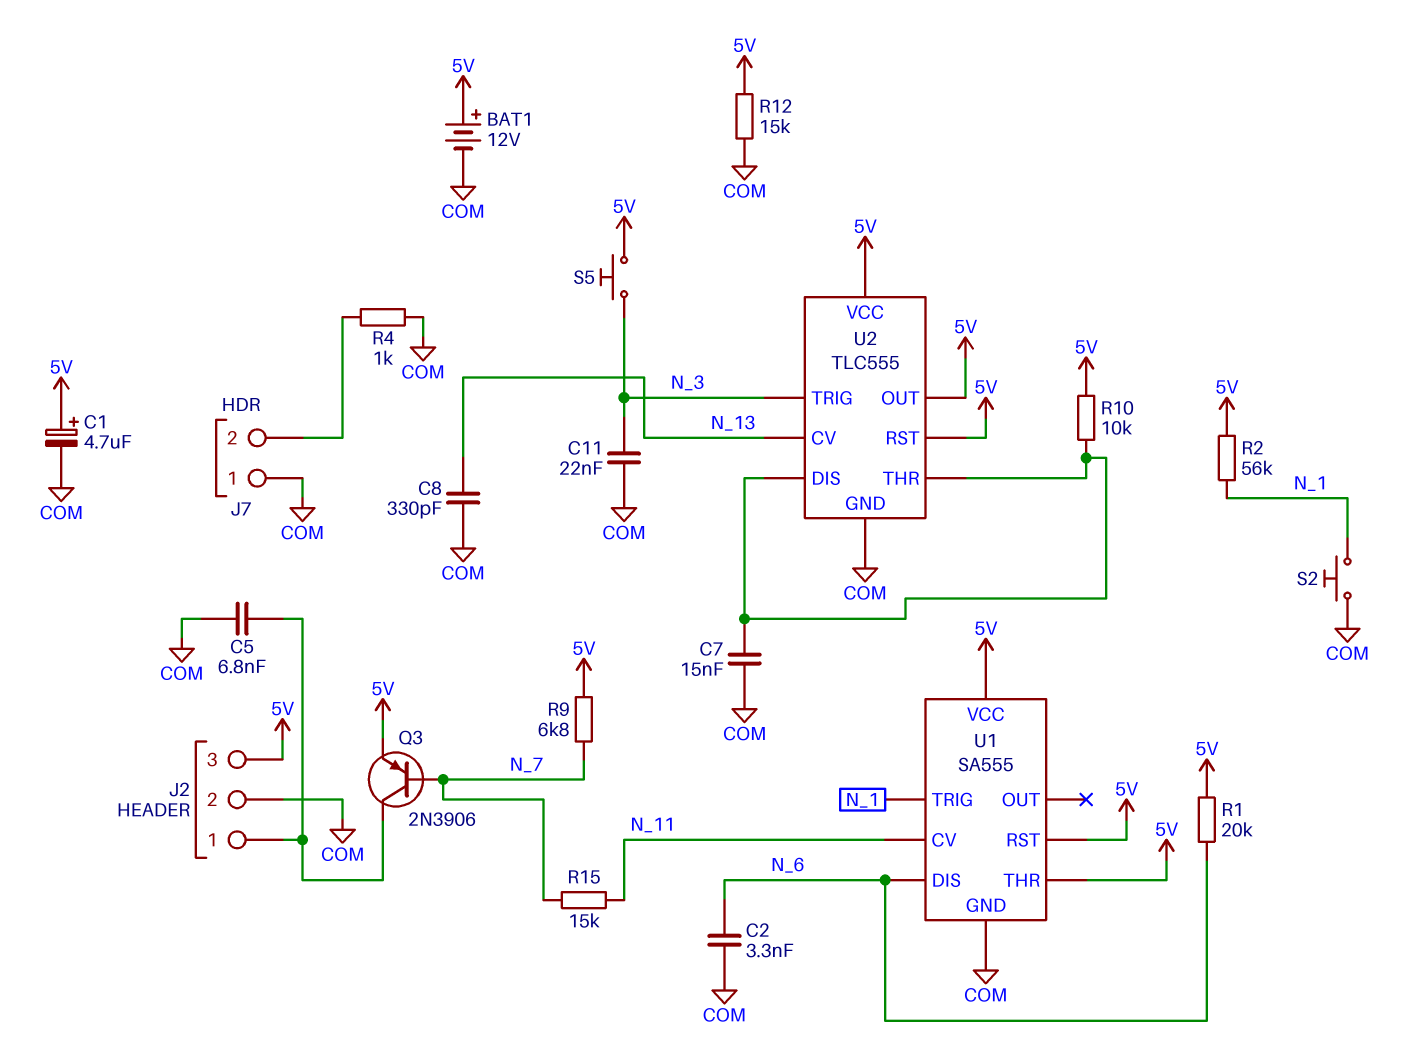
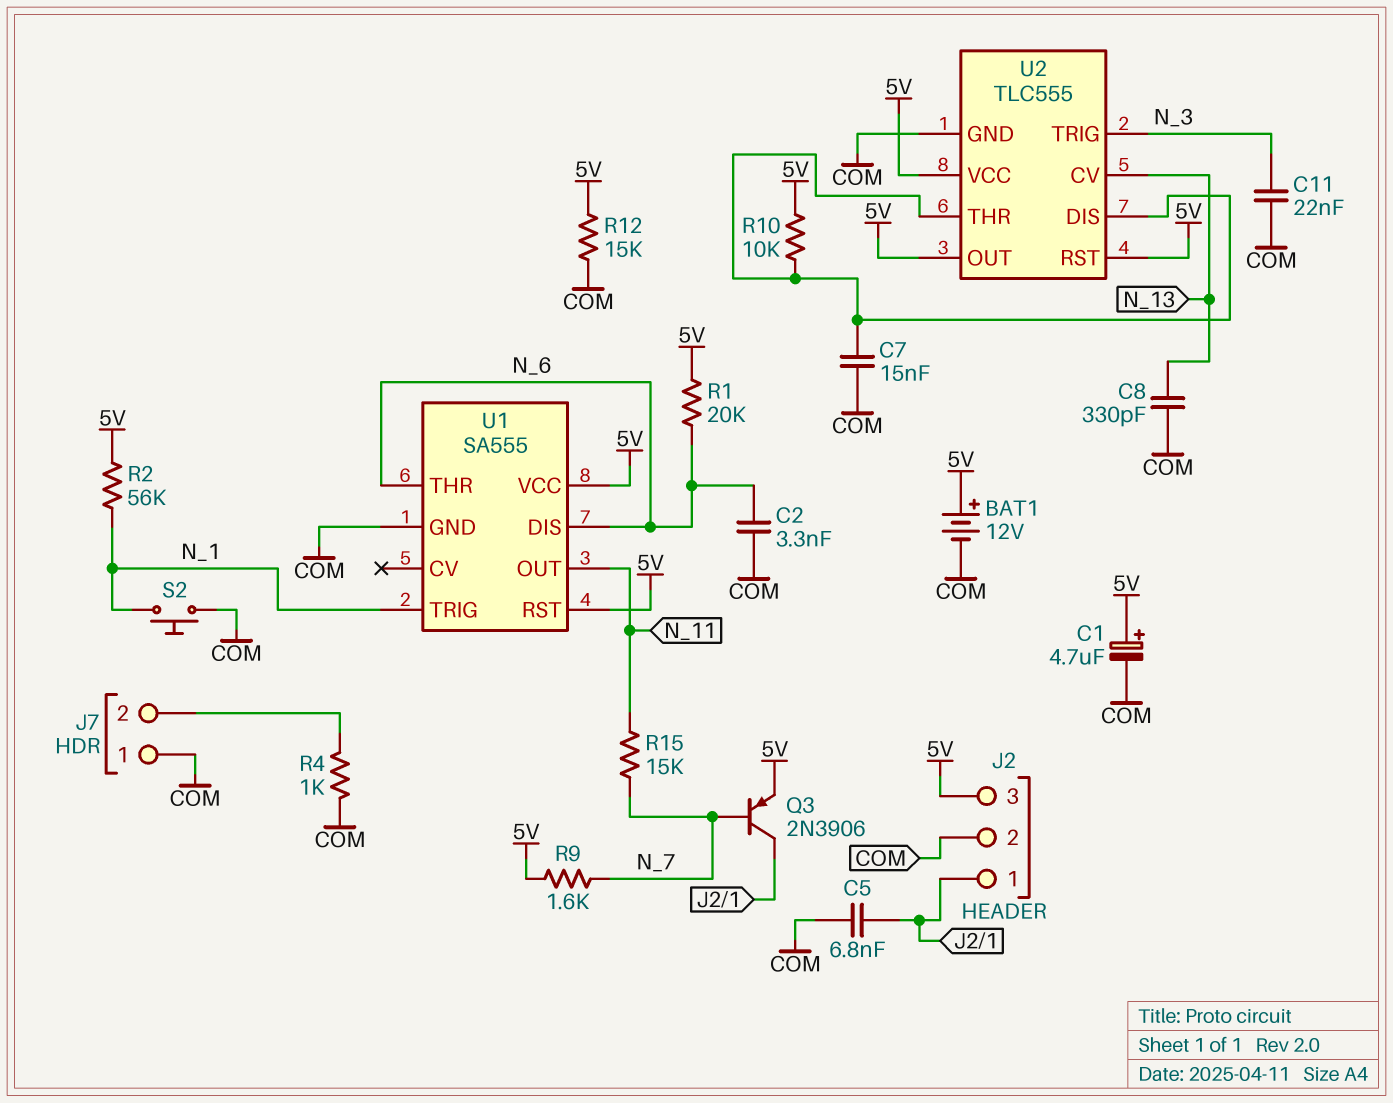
R9: 6.8k (5V, N_7) -> 1.6k (5V, N_7)
S5: button (5V, N_3) -> none
U1 pin CV: N_11 -> none
U1 pin OUT: none -> N_11
U1 pin THR: 5V -> N_6

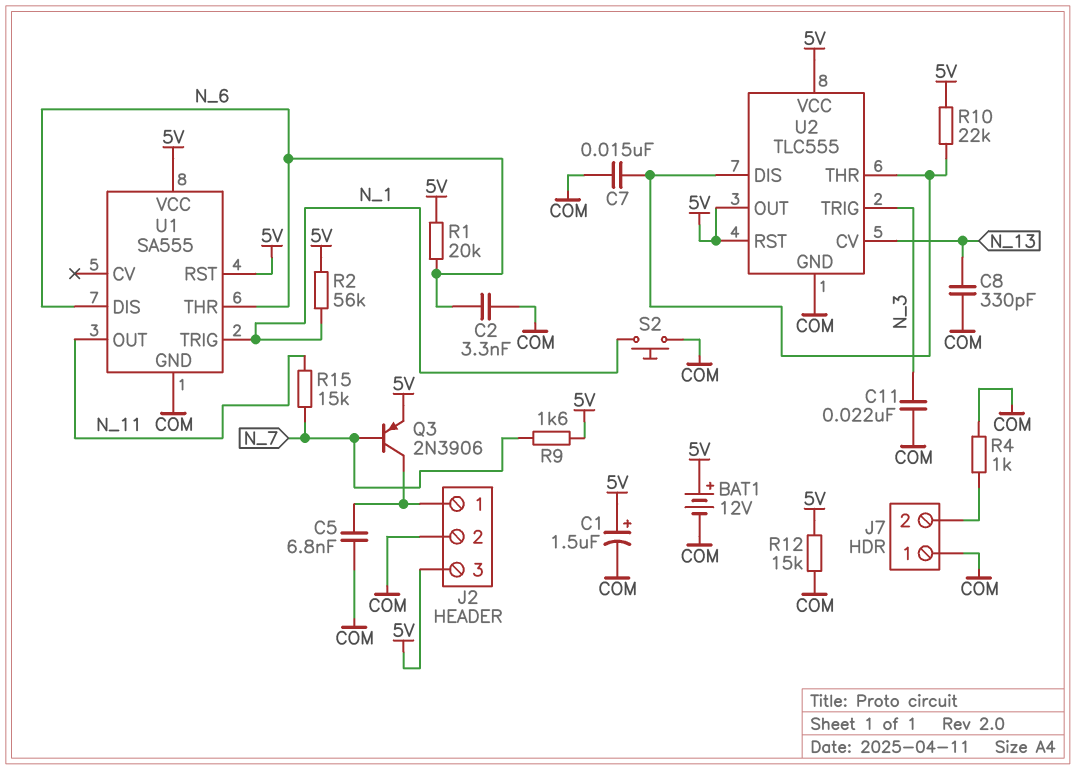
C1: 4.7uF (plus 5V, minus COM) -> 1.5uF (plus 5V, minus COM)
R10: 10k (5V, U2/DIS) -> 22k (5V, U2/DIS)

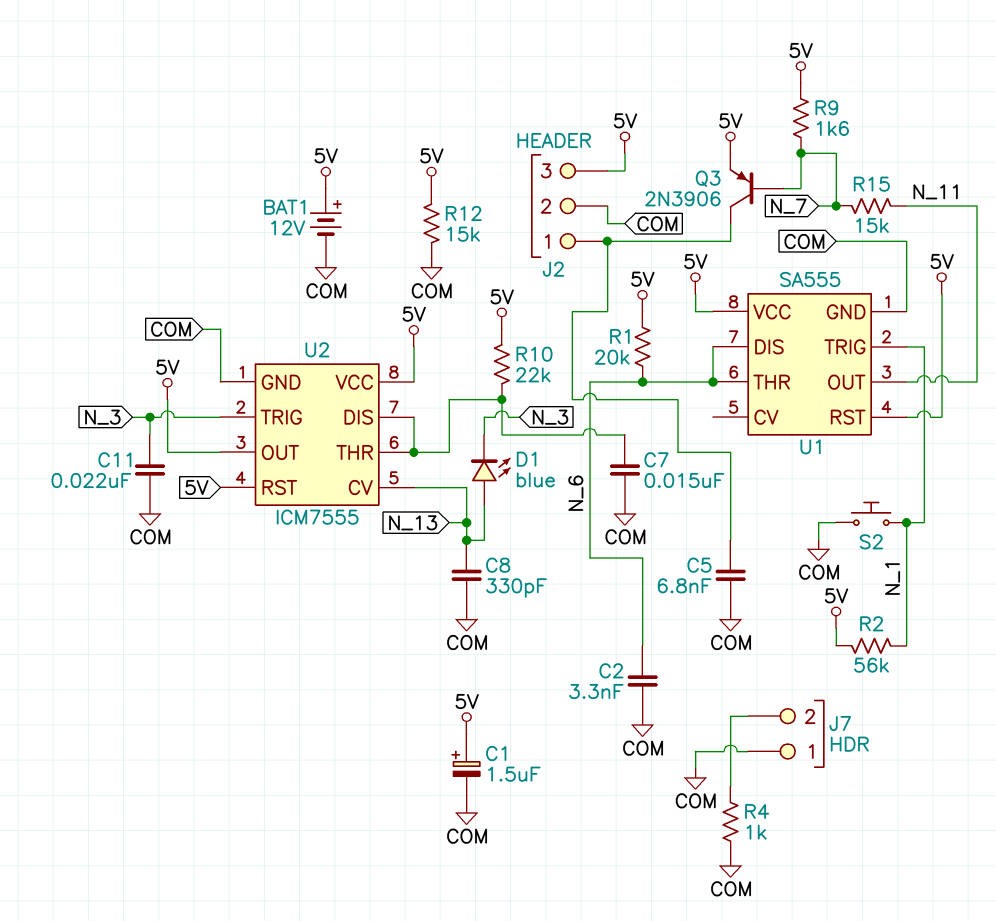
D1: none -> LED blue (A N_13, K N_3)
U2: TLC555 -> ICM7555

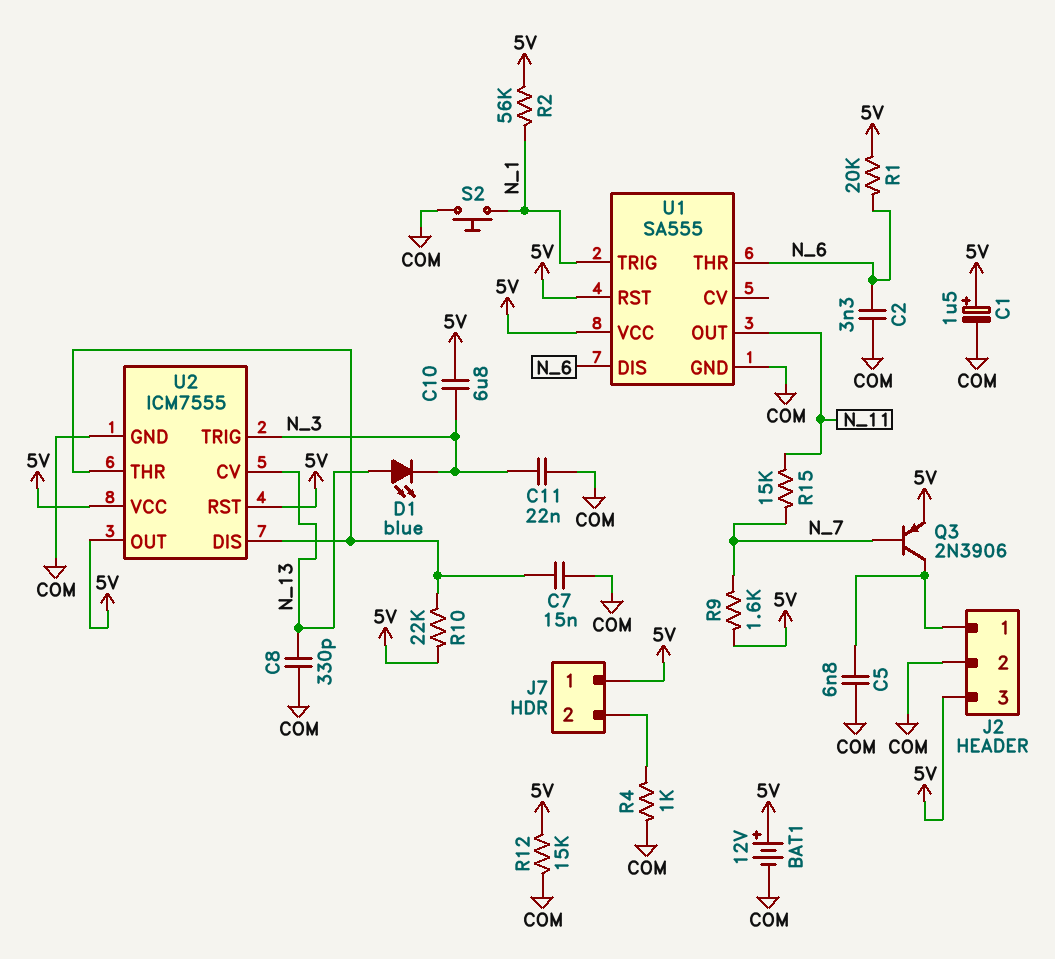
C10: none -> 6.8uF (5V, N_3)
J7 pin 1: COM -> 5V

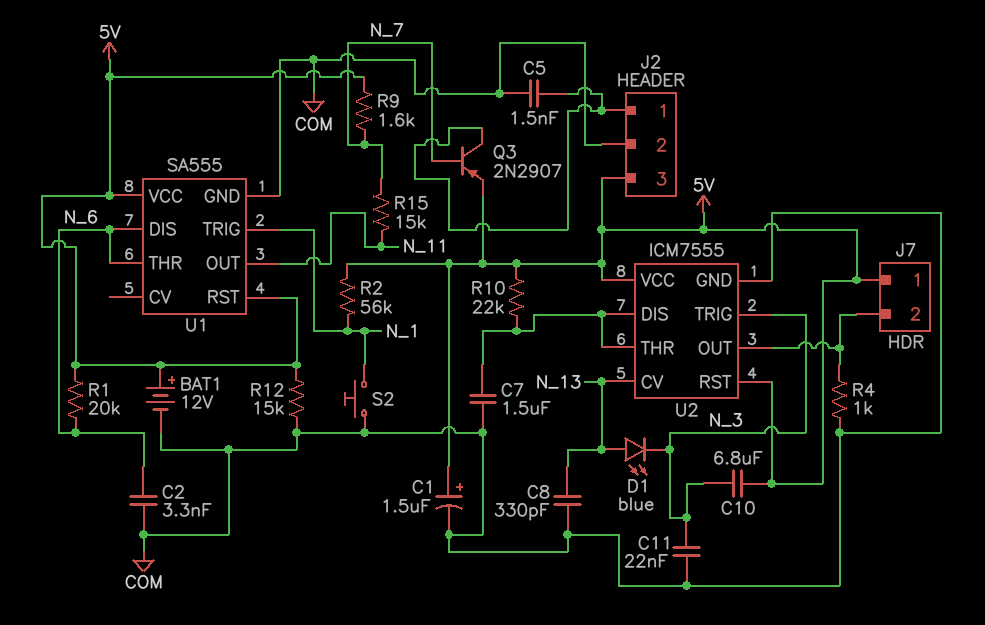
C5: 6.8nF (COM, J2/1) -> 1.5nF (COM, J2/1)
C7: 15nF (COM, U2/DIS) -> 1.5uF (COM, U2/DIS)
Q3: PNP 2N3906 (B N_7, C J2/1, E 5V) -> PNP 2N2907 (B N_7, C J2/1, E 5V)
U2 pin OUT: 5V -> J7/2

